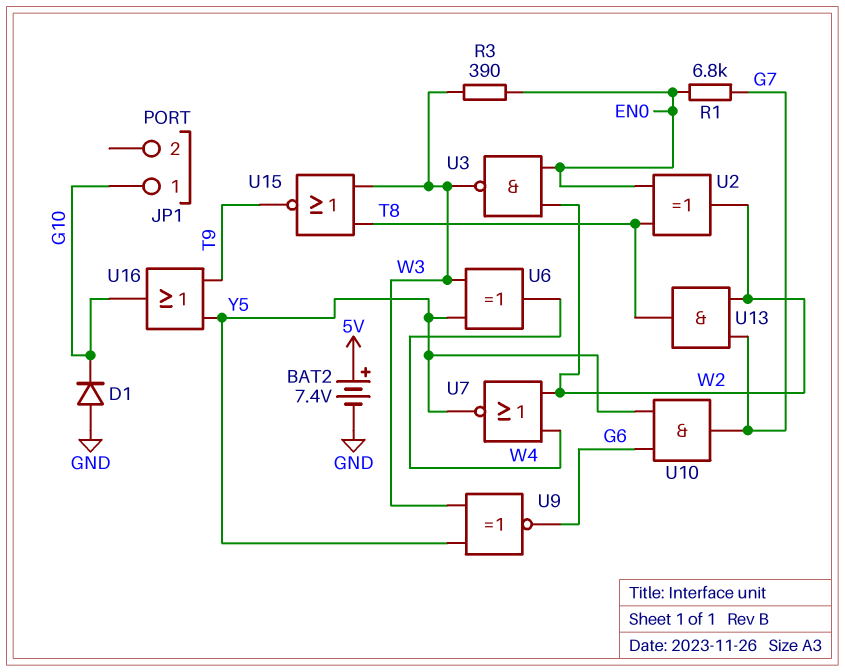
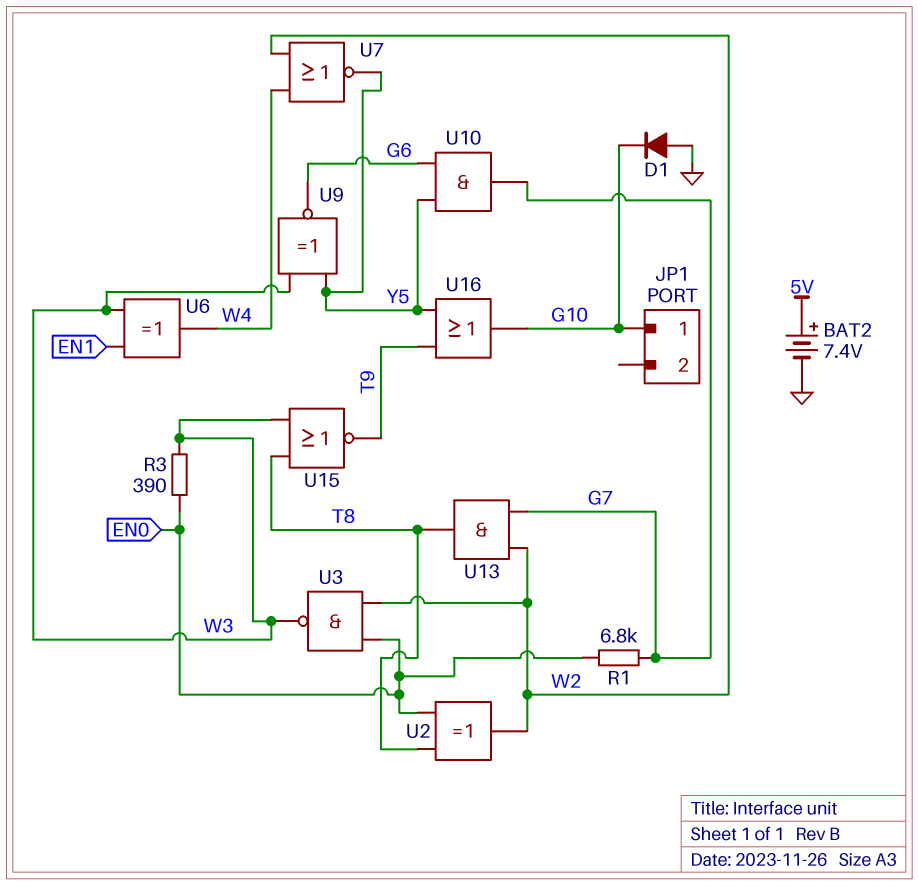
U6: XOR (in W3, in Y5, out W4) -> XOR (in EN1, in W3, out W4)

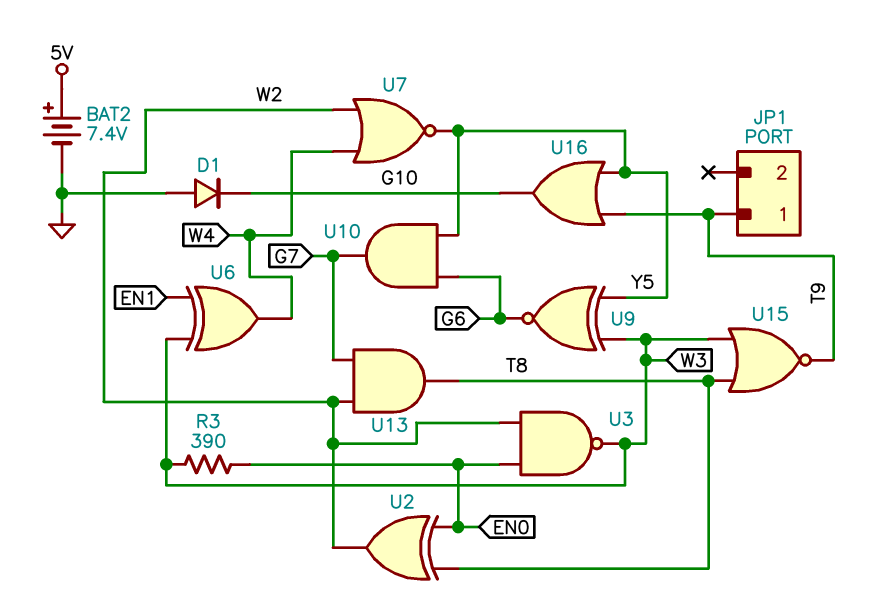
JP1 pin 1: G10 -> T9
R1: 6.8k (EN0, G7) -> none

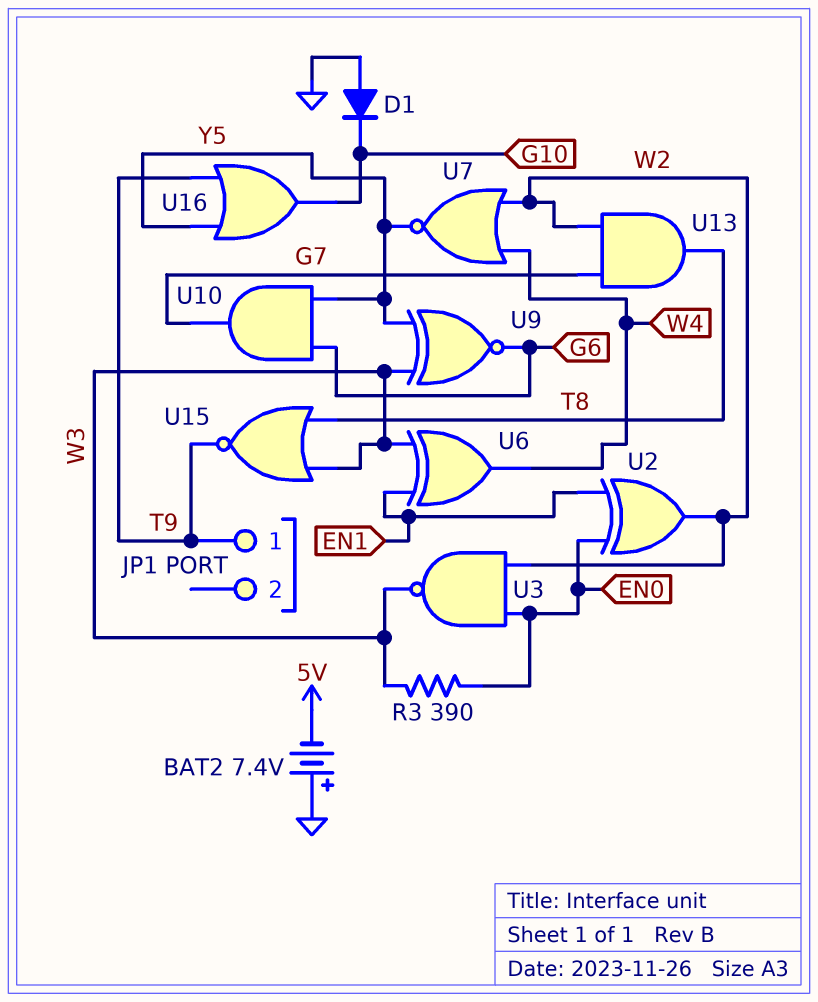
BAT2: 7.4V (plus 5V, minus GND) -> 7.4V (plus GND, minus 5V)
U2: XOR (in EN0, in T8, out W2) -> XOR (in EN0, in EN1, out W2)

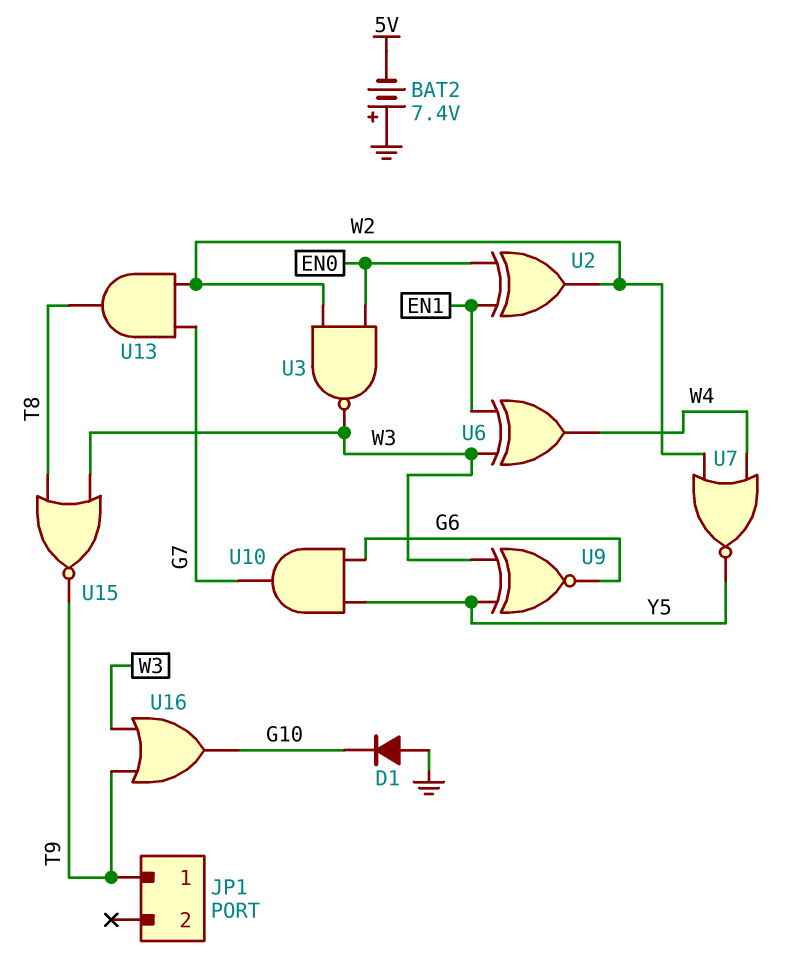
R3: 390 (EN0, W3) -> none
U16: OR (in T9, in Y5, out G10) -> OR (in T9, in W3, out G10)

